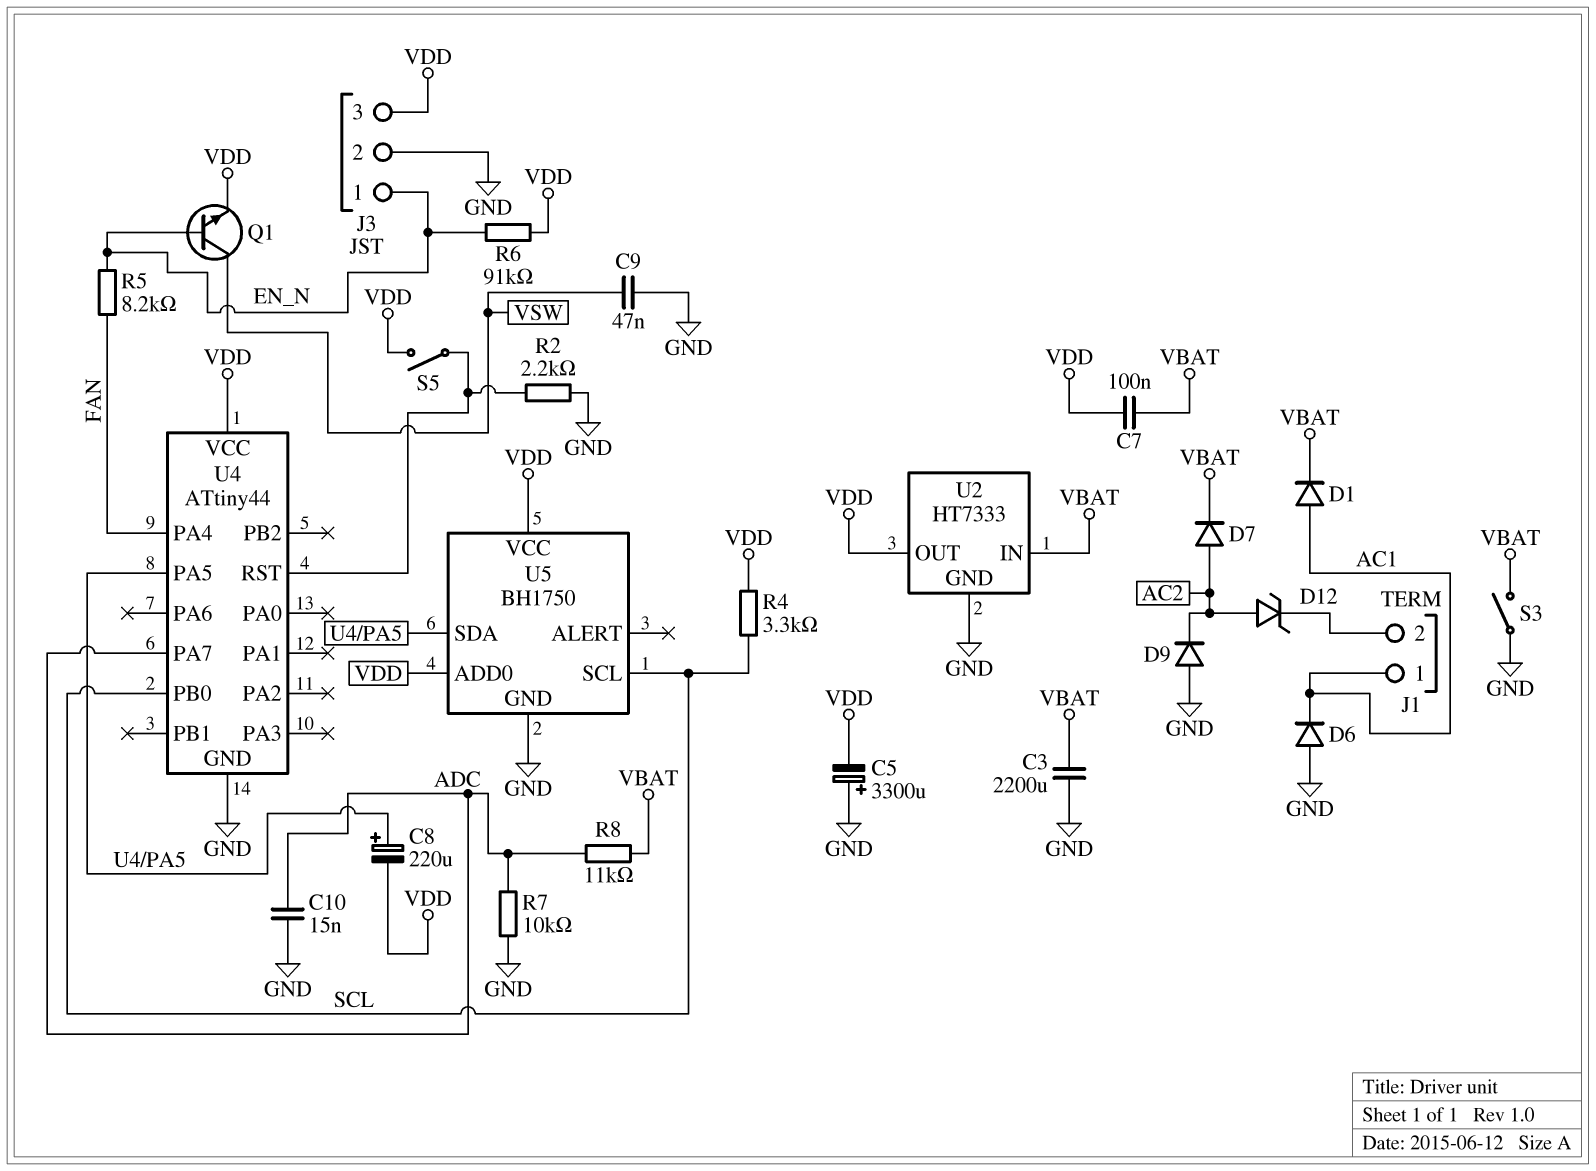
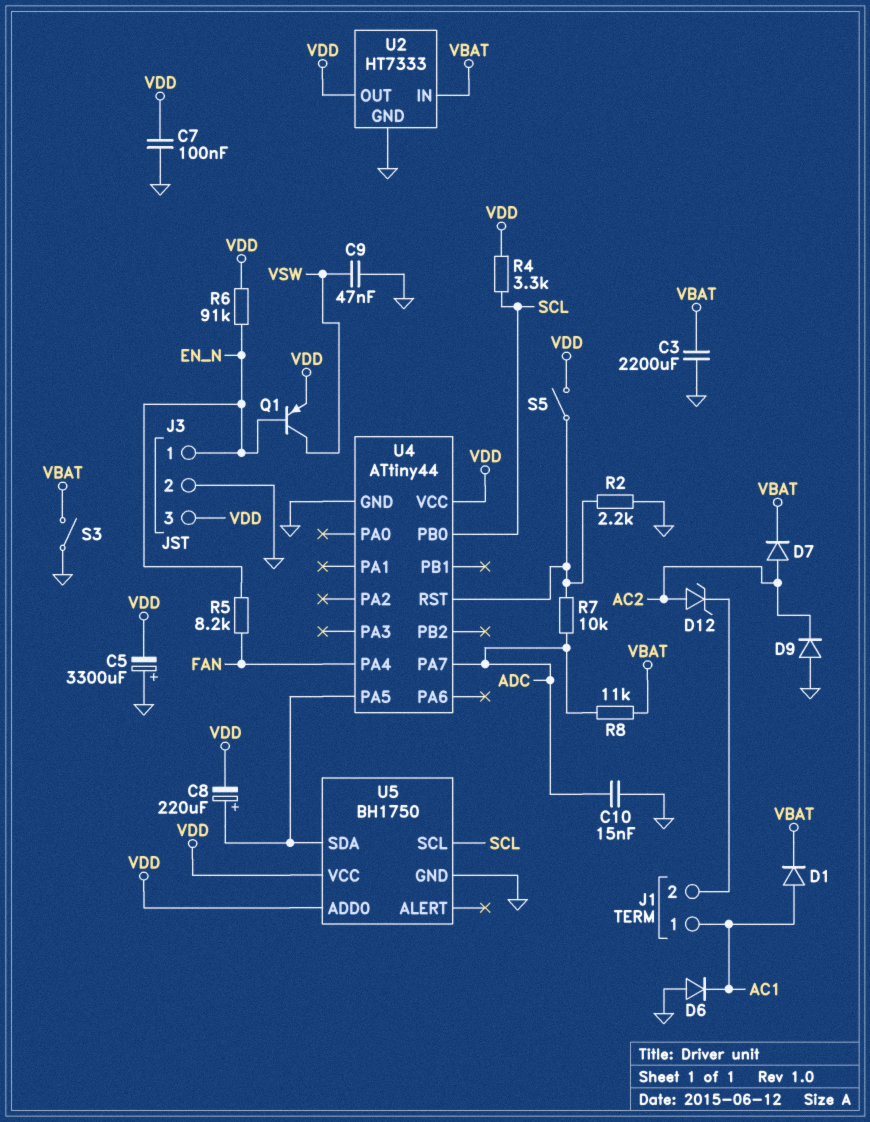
C7: 100nF (VBAT, VDD) -> 100nF (GND, VDD)
Q1: NPN (B EN_N, C VSW, E VDD) -> PNP (B EN_N, C VSW, E VDD)
R7: 10k (ADC, GND) -> 10k (ADC, U4/RST)

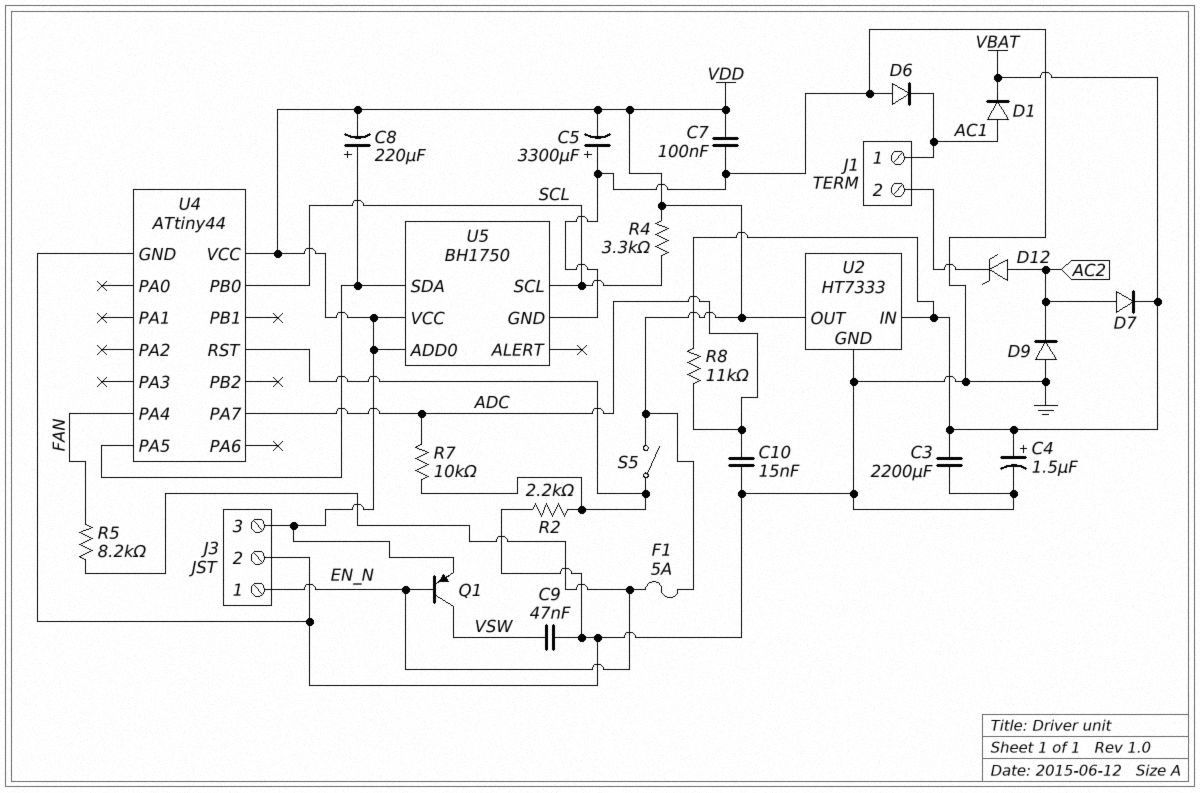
C4: none -> 1.5uF (plus VBAT, minus GND)
F1: none -> 5A (EN_N, VDD)
R6: 91k (EN_N, VDD) -> none
S3: switch (GND, VBAT) -> none

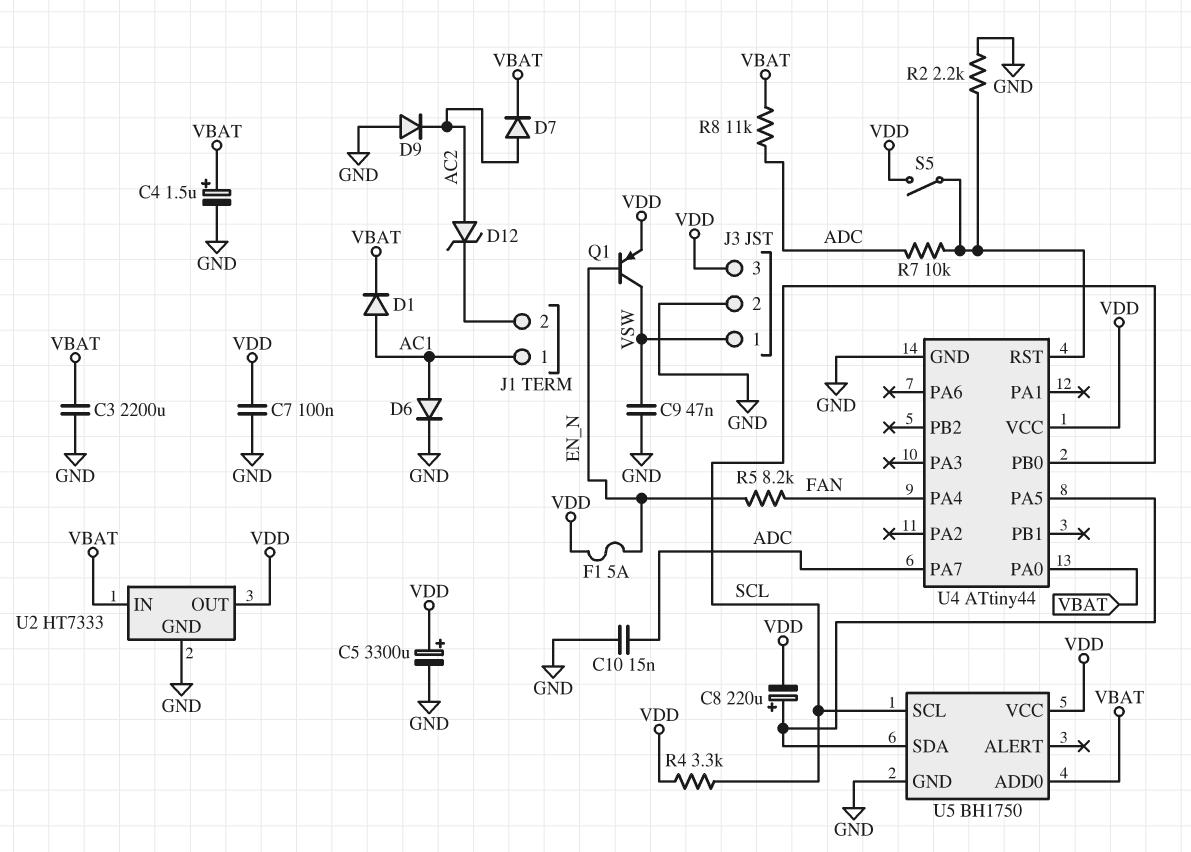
C5: 3300uF (plus GND, minus VDD) -> 3300uF (plus VDD, minus GND)
D6: diode (A GND, K AC1) -> diode (A AC1, K GND)
J3 pin 1: EN_N -> VSW
U4 pin PA0: none -> VBAT
U5 pin ADD0: VDD -> VBAT

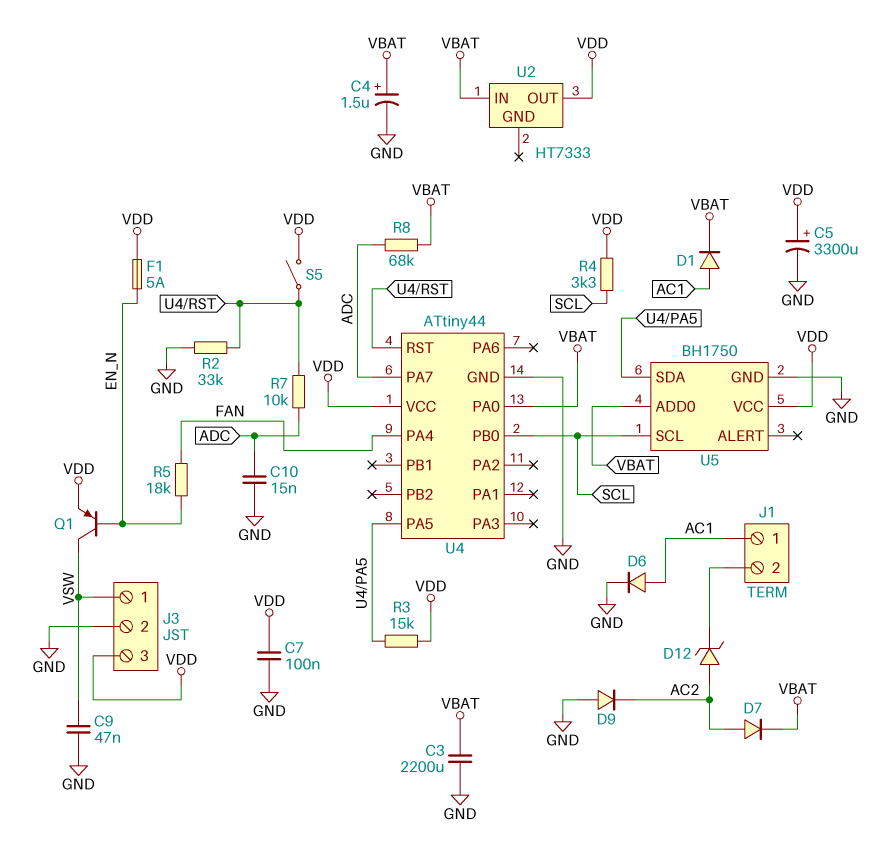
C8: 220uF (plus U4/PA5, minus VDD) -> none
R2: 2.2k (GND, U4/RST) -> 33k (GND, U4/RST)
R3: none -> 15k (U4/PA5, VDD)
R5: 8.2k (EN_N, FAN) -> 18k (EN_N, FAN)
R8: 11k (ADC, VBAT) -> 68k (ADC, VBAT)
U2 pin GND: GND -> none

